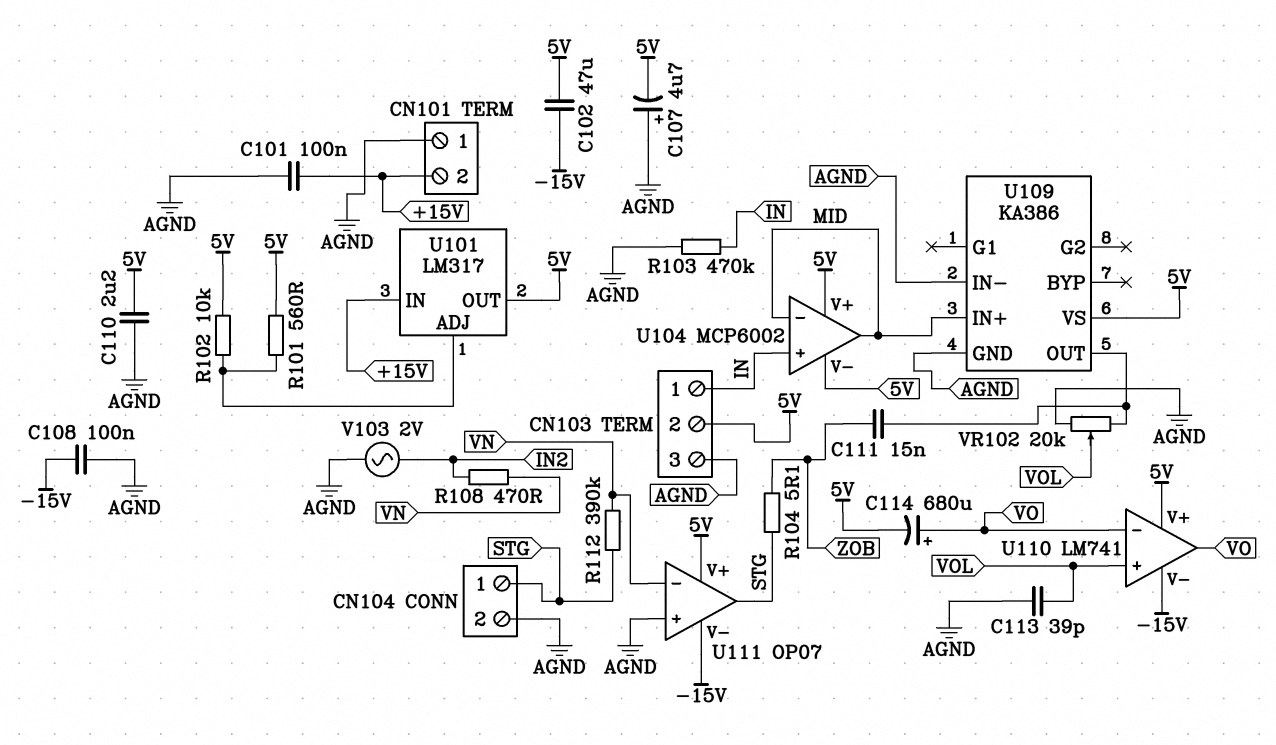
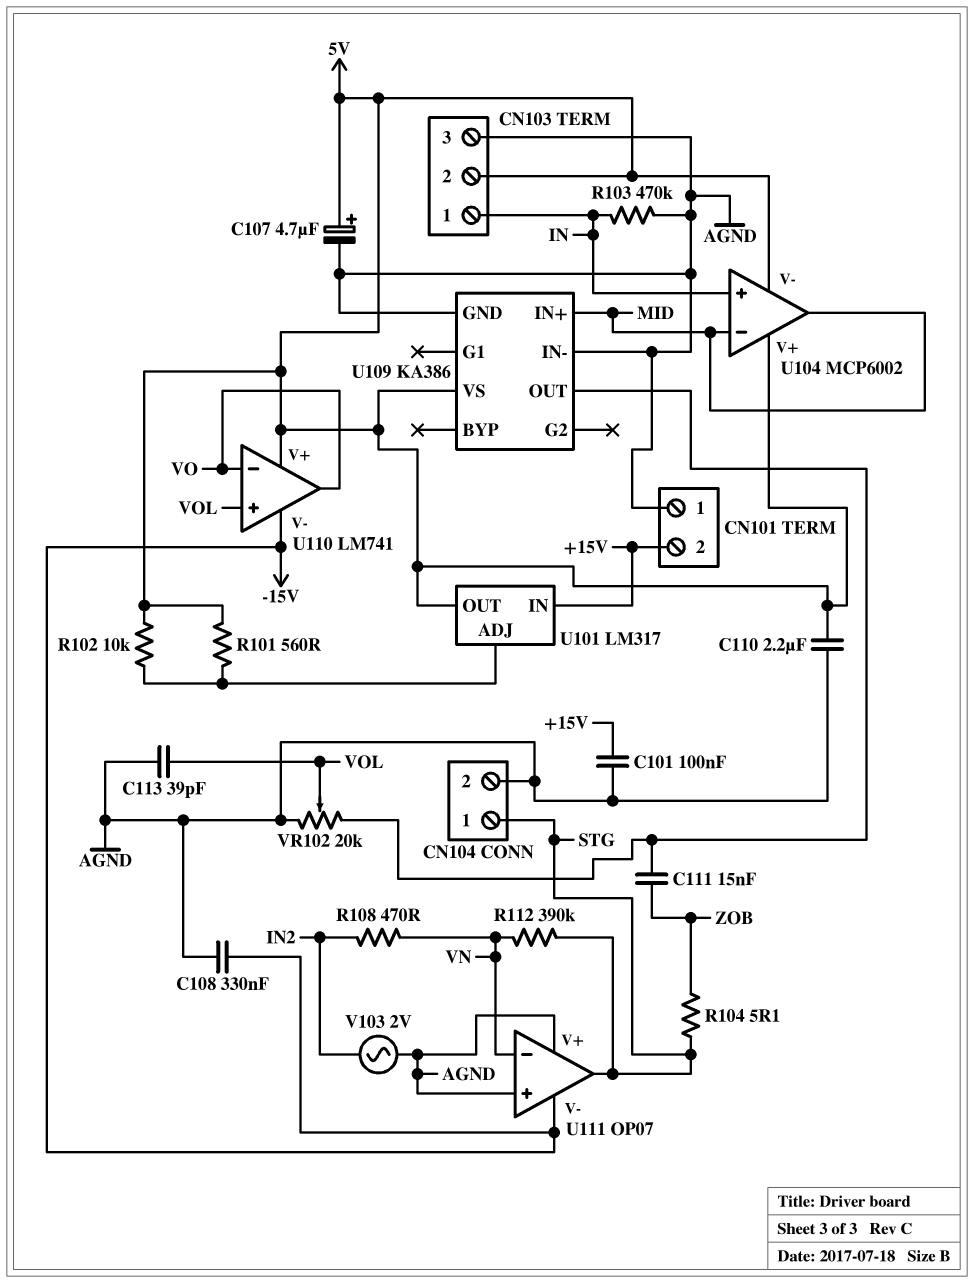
C102: 47uF (-15V, 5V) -> none
C107: 4.7uF (plus AGND, minus 5V) -> 4.7uF (plus 5V, minus AGND)
C108: 100nF (-15V, AGND) -> 330nF (-15V, AGND)
C114: 680uF (plus VO, minus 5V) -> none
U111 pin V+: 5V -> AGND

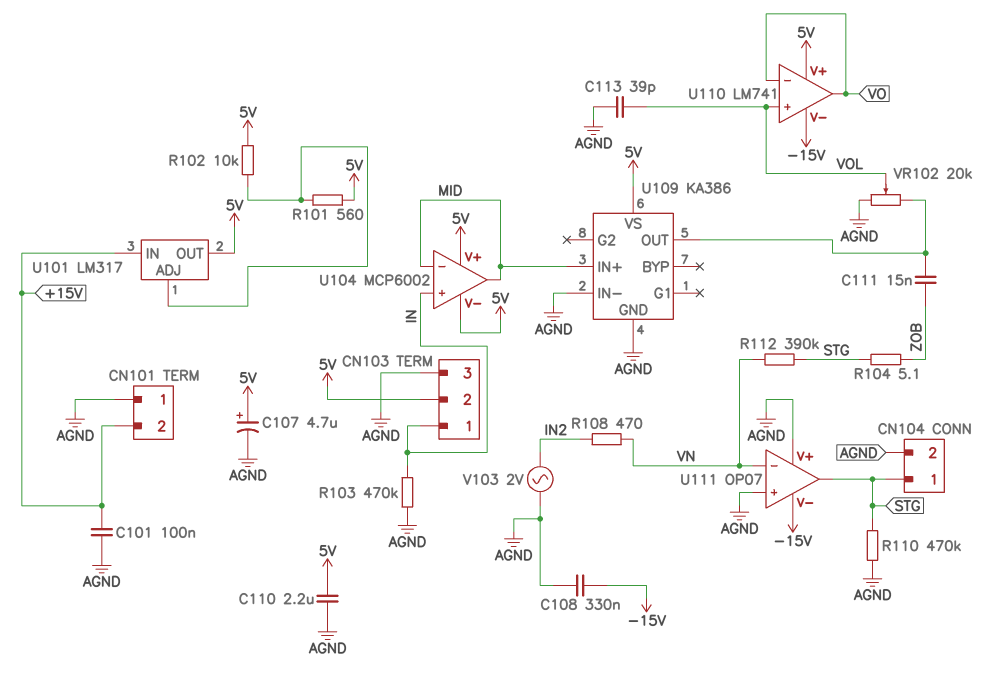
R110: none -> 470k (AGND, STG)

